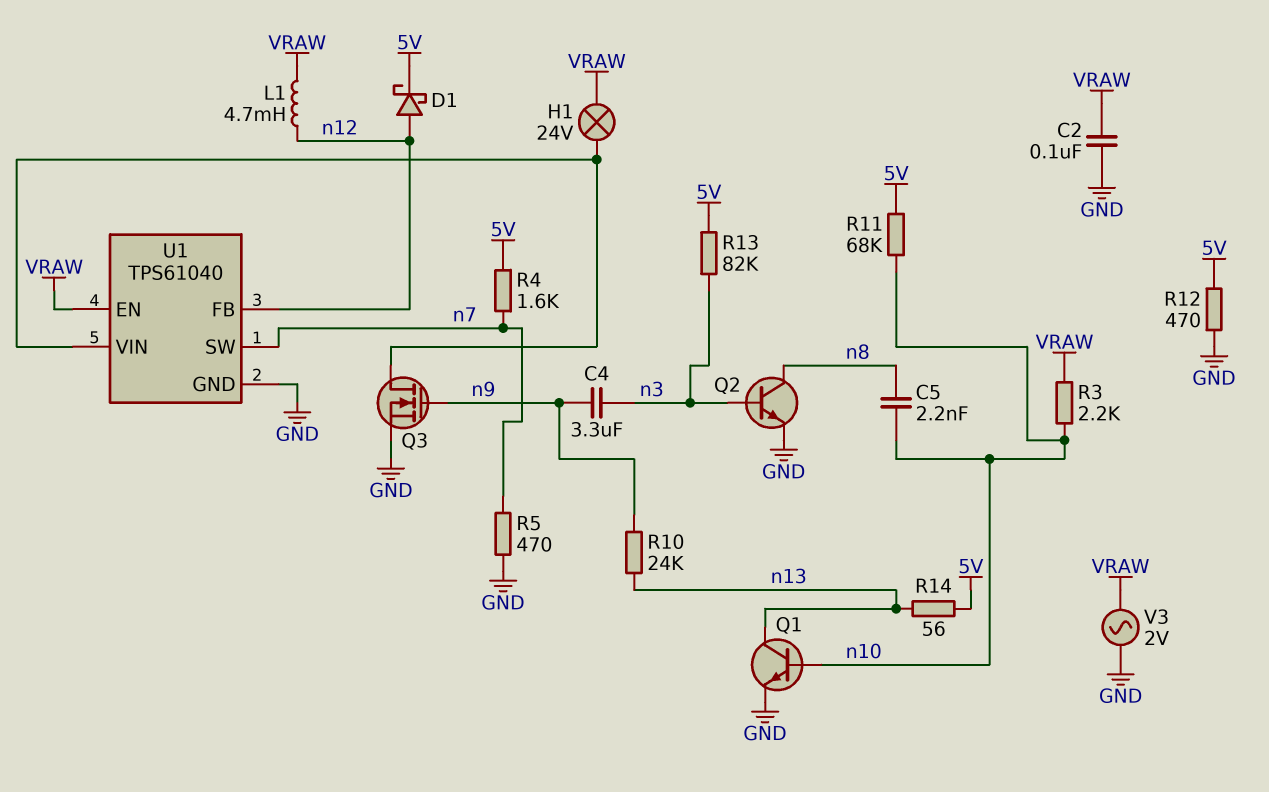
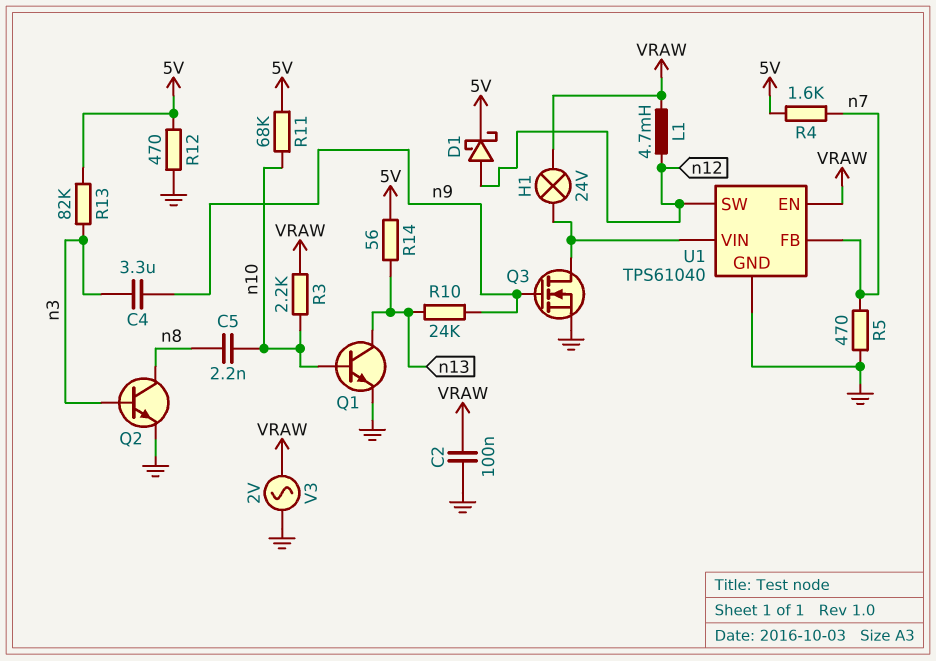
U1 pin FB: n12 -> n7
U1 pin SW: n7 -> n12

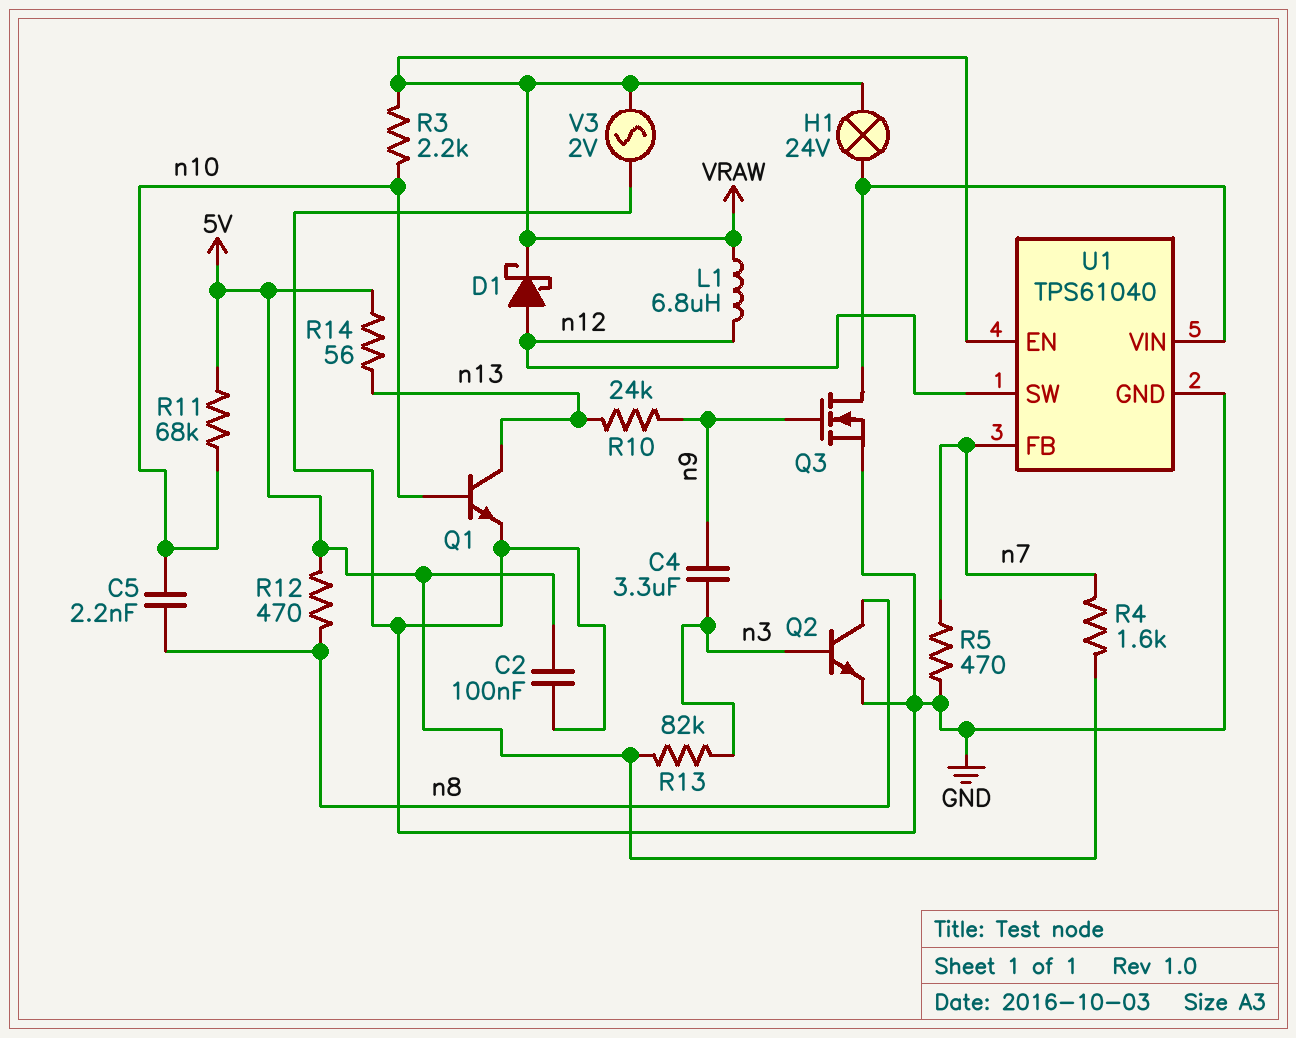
C2: 100nF (GND, VRAW) -> 100nF (5V, GND)
D1: schottky (A n12, K 5V) -> schottky (A n12, K VRAW)
L1: 4.7mH (VRAW, n12) -> 6.8uH (VRAW, n12)
R12: 470 (5V, GND) -> 470 (5V, n8)

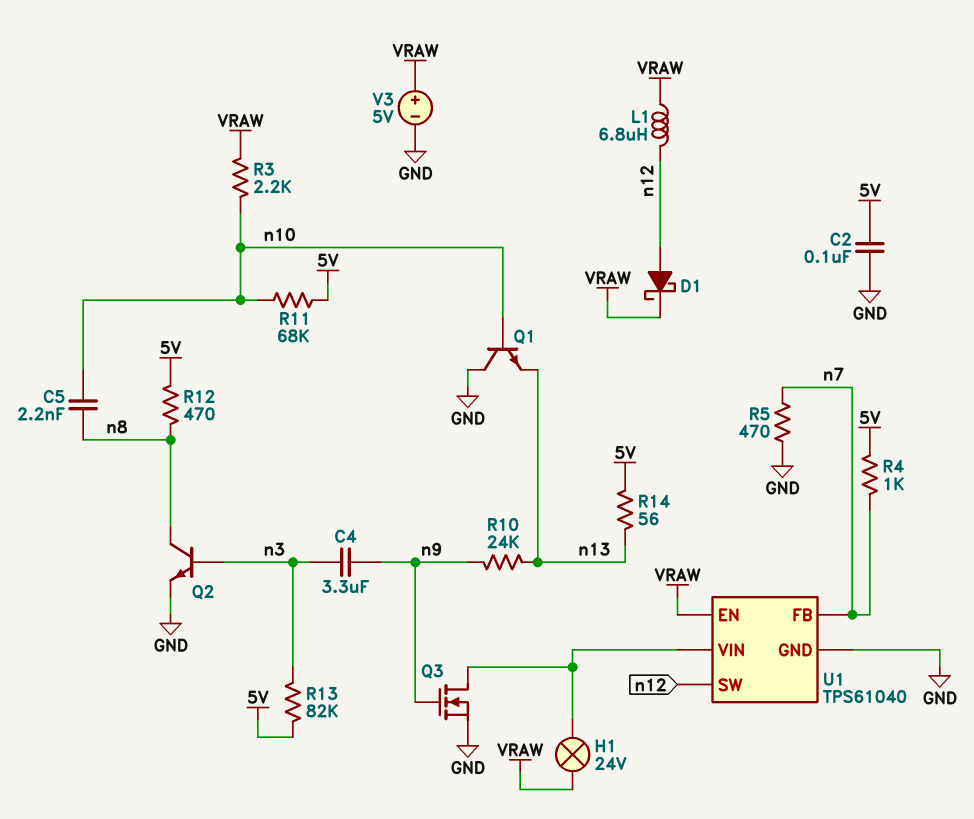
Q1: NPN (B n10, C n13, E GND) -> NPN (B n10, C GND, E n13)
R4: 1.6k (5V, n7) -> 1k (5V, n7)
V3: AC 2V (GND, VRAW) -> 5V (plus VRAW, minus GND)

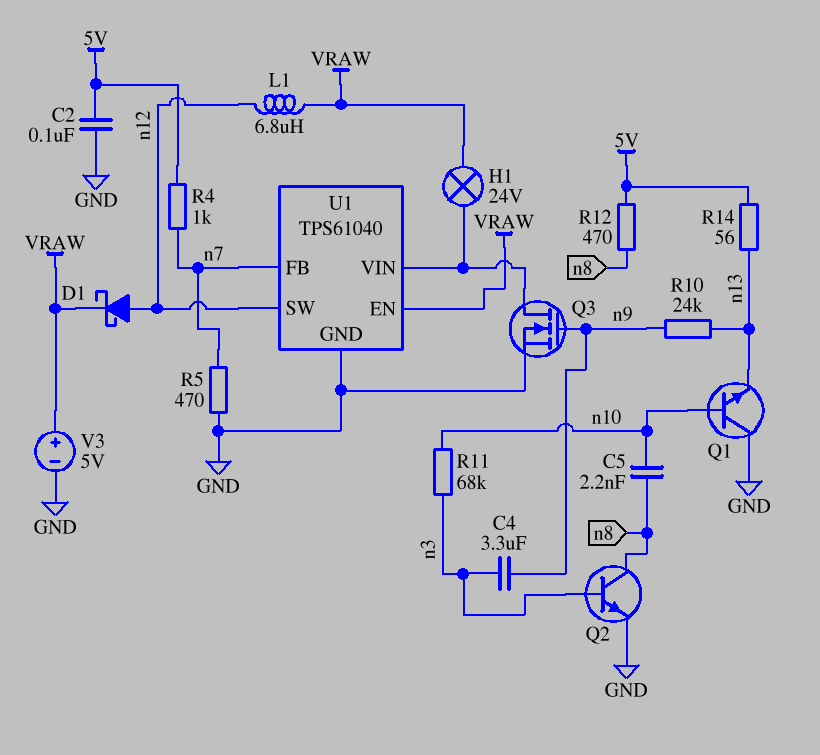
R3: 2.2k (VRAW, n10) -> none
R11: 68k (5V, n10) -> 68k (n3, n10)
R13: 82k (5V, n3) -> none

